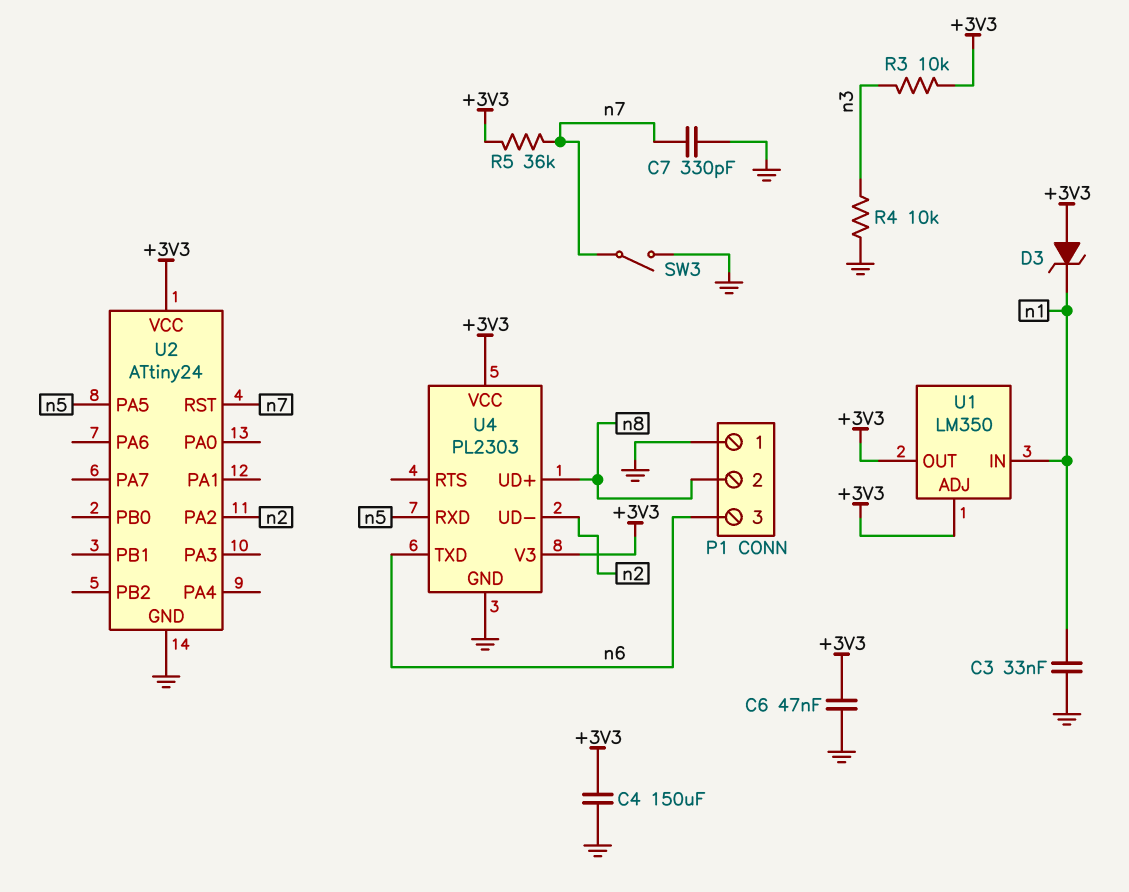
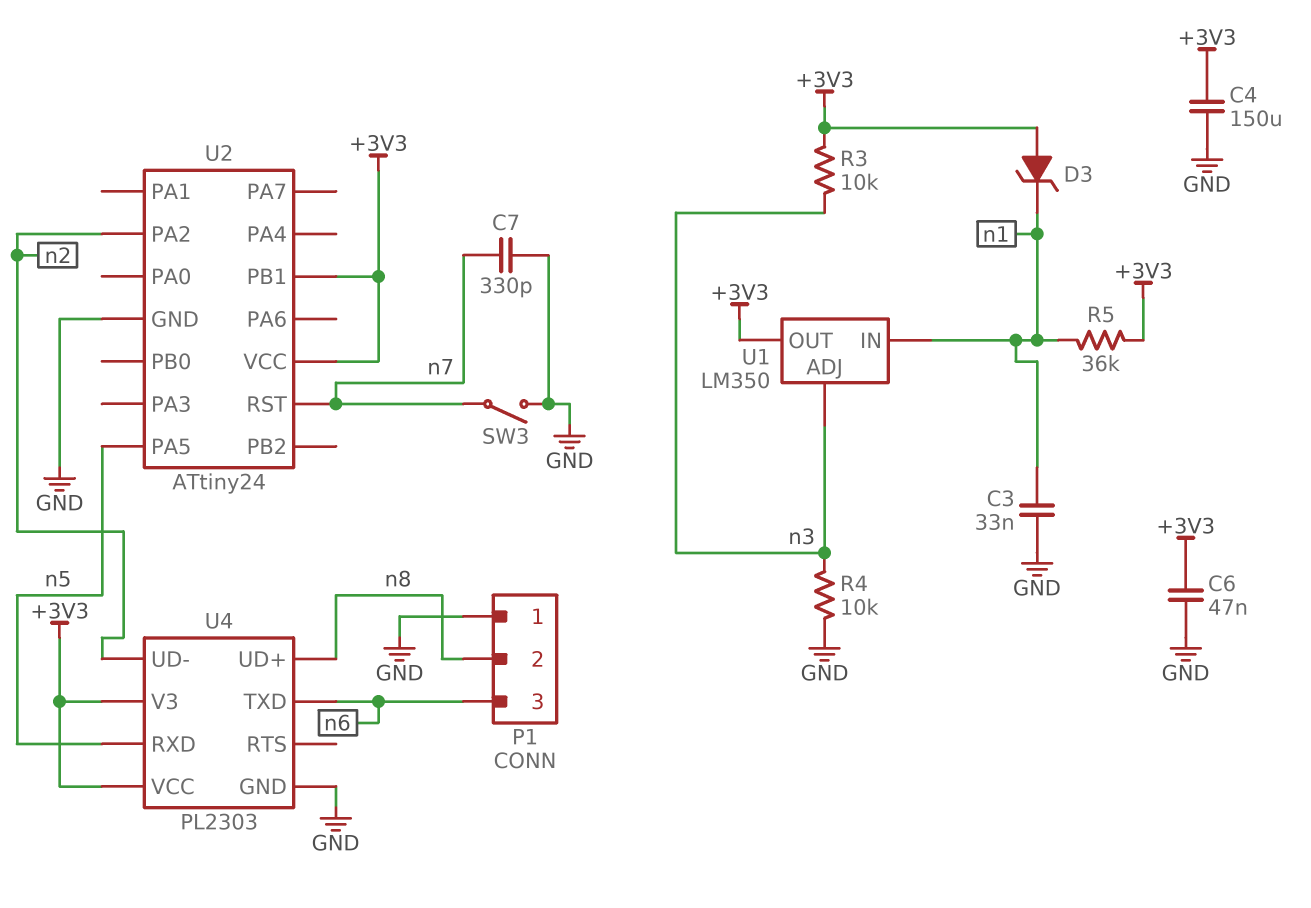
R5: 36k (+3V3, n7) -> 36k (+3V3, n1)
U1 pin ADJ: +3V3 -> n3
U2 pin PB1: none -> +3V3

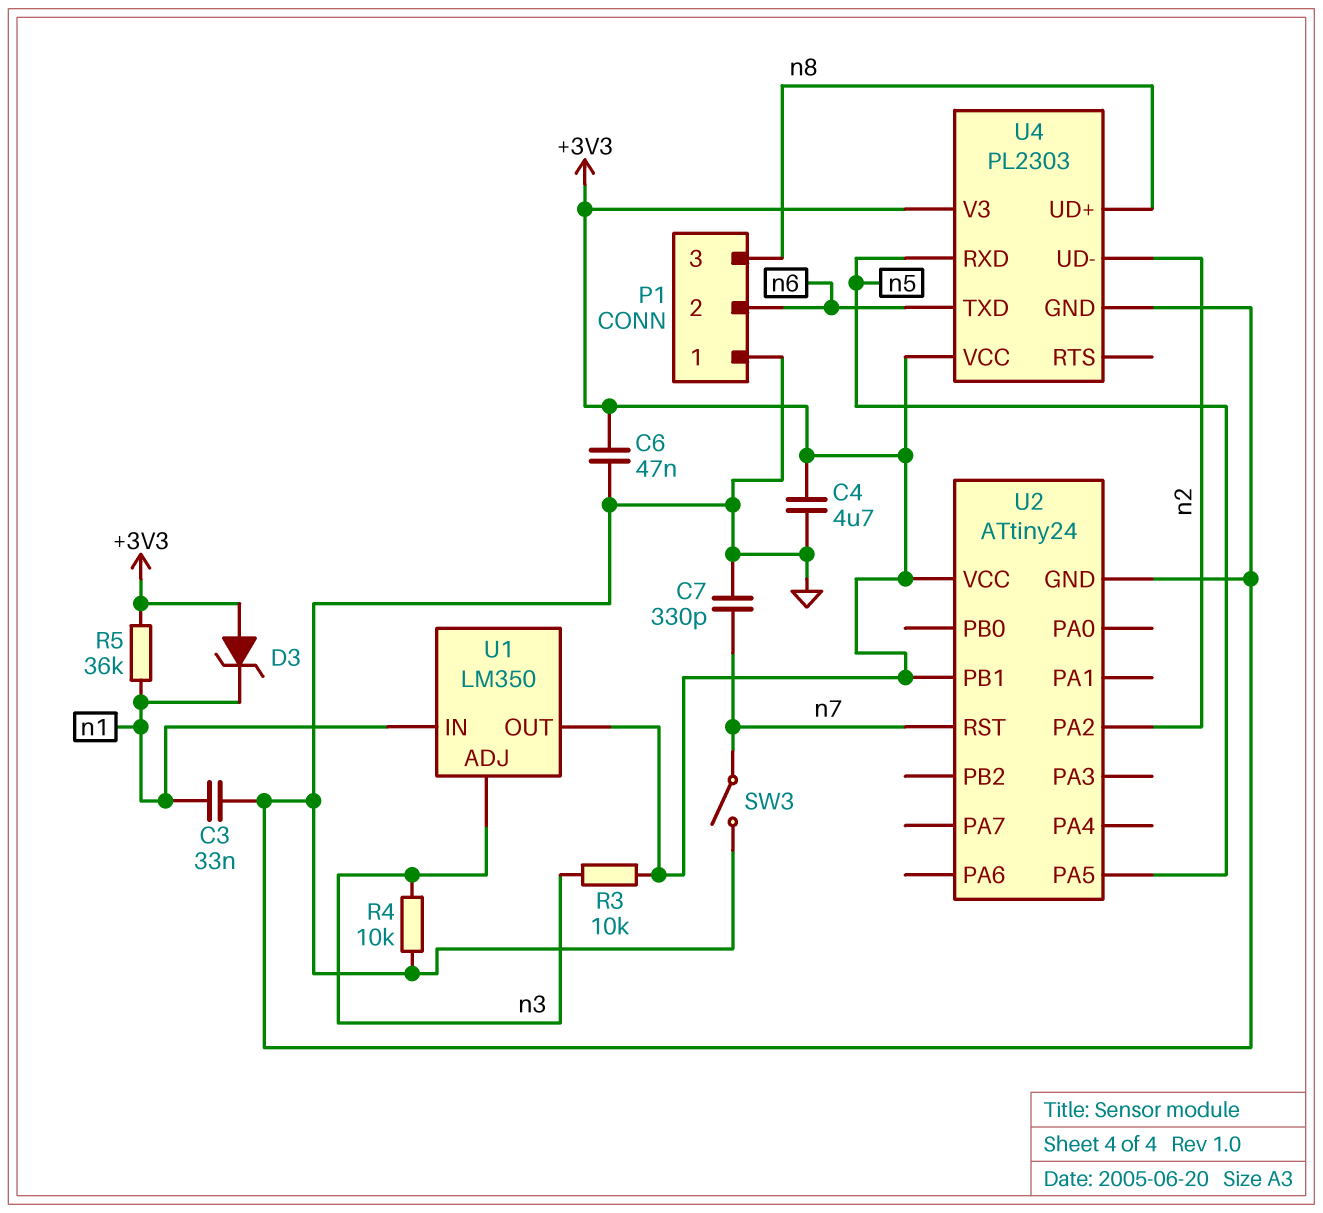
C4: 150uF (+3V3, GND) -> 4.7uF (+3V3, GND)
P1 pin 2: n8 -> n6
P1 pin 3: n6 -> n8

